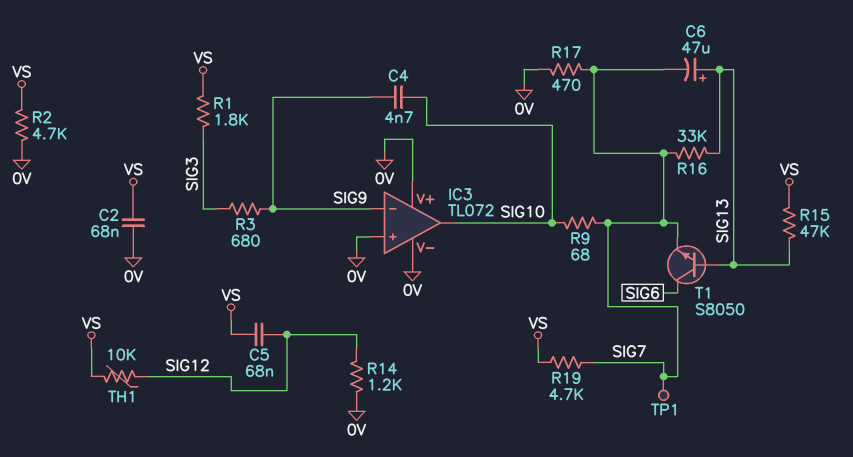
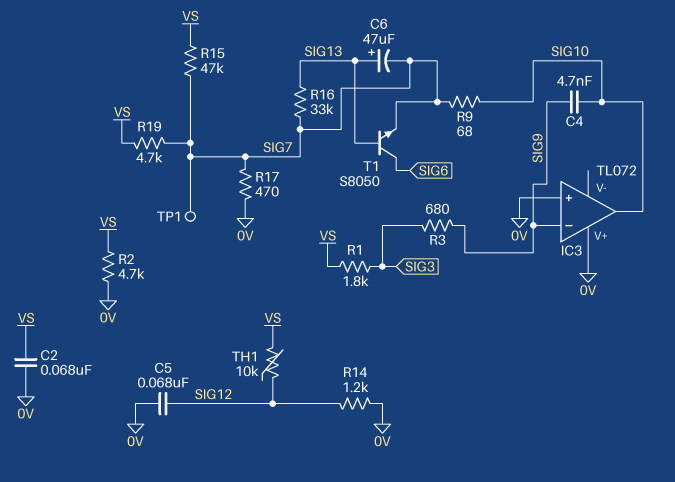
C5: 68nF (SIG12, VS) -> 68nF (0V, SIG12)
IC3 pin V-: 0V -> none
R15: 47k (SIG13, VS) -> 47k (SIG7, VS)

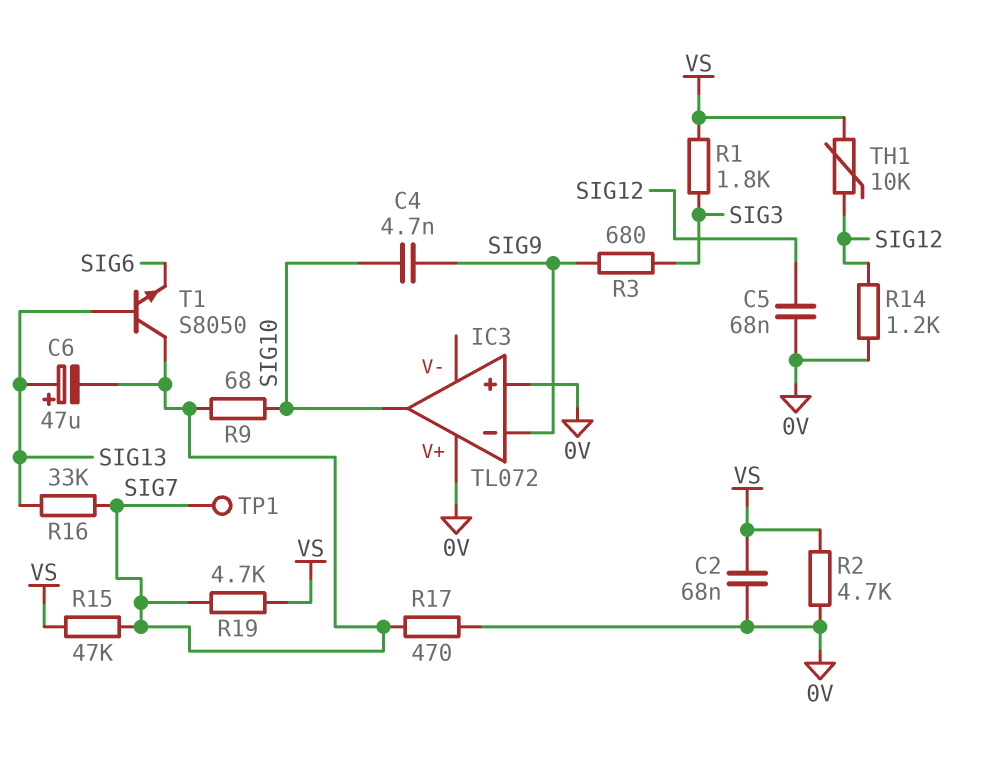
T1: NPN S8050 (B SIG13, C SIG6, E SIG7) -> NPN S8050 (B SIG13, C SIG7, E SIG6)

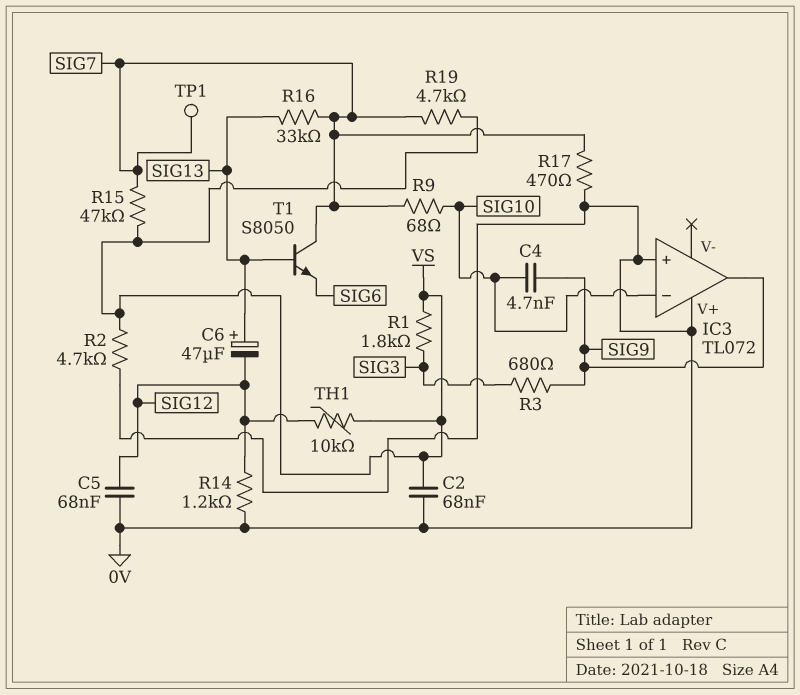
C6: 47uF (plus SIG13, minus SIG7) -> 47uF (plus SIG13, minus SIG12)
IC3 pin in-: SIG9 -> SIG10
IC3 pin out: SIG10 -> SIG9

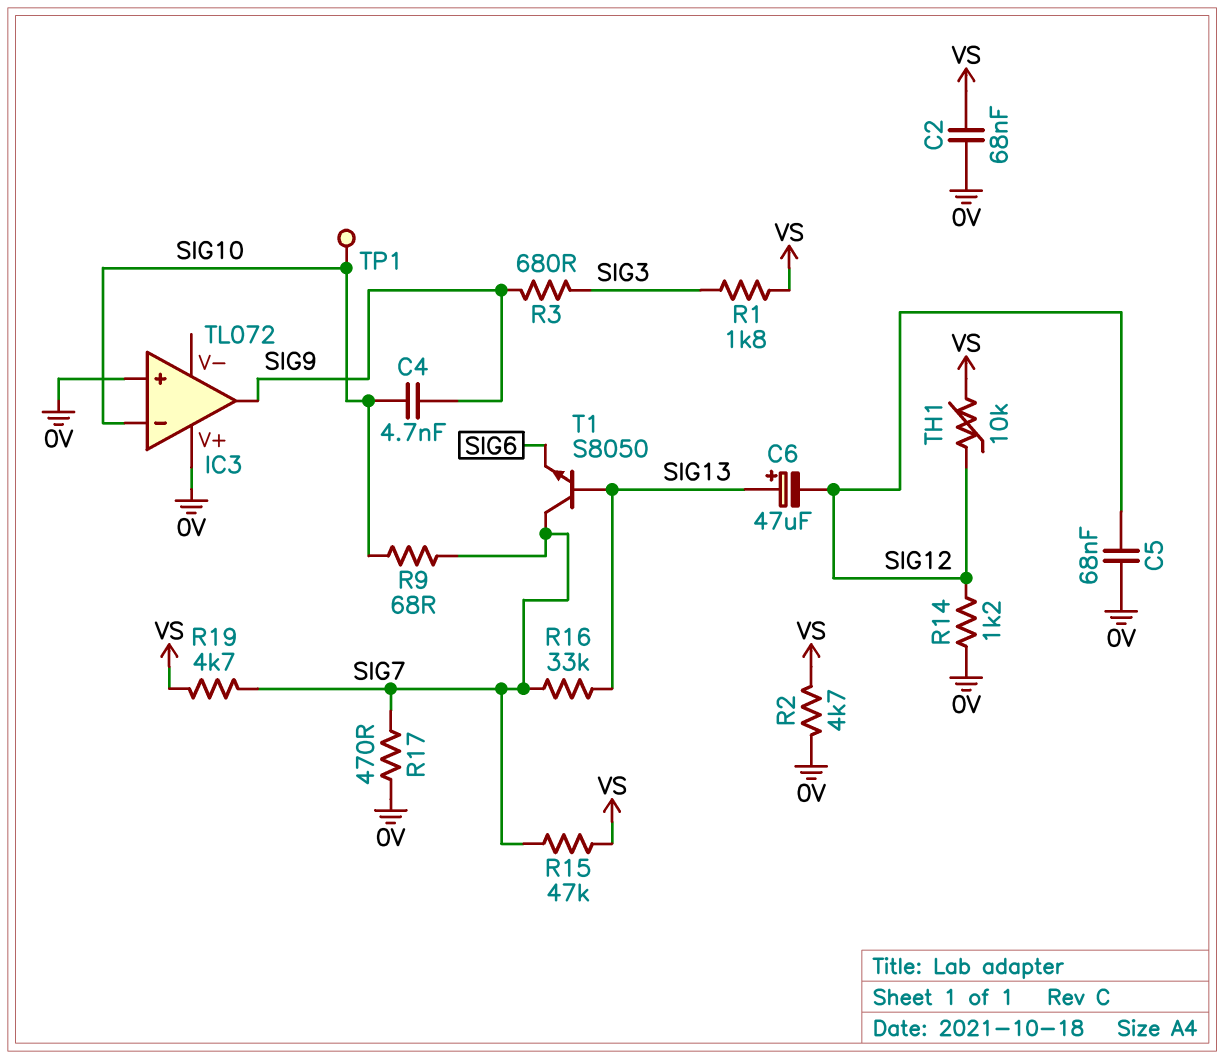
TP1: test point (SIG7) -> test point (SIG10)

